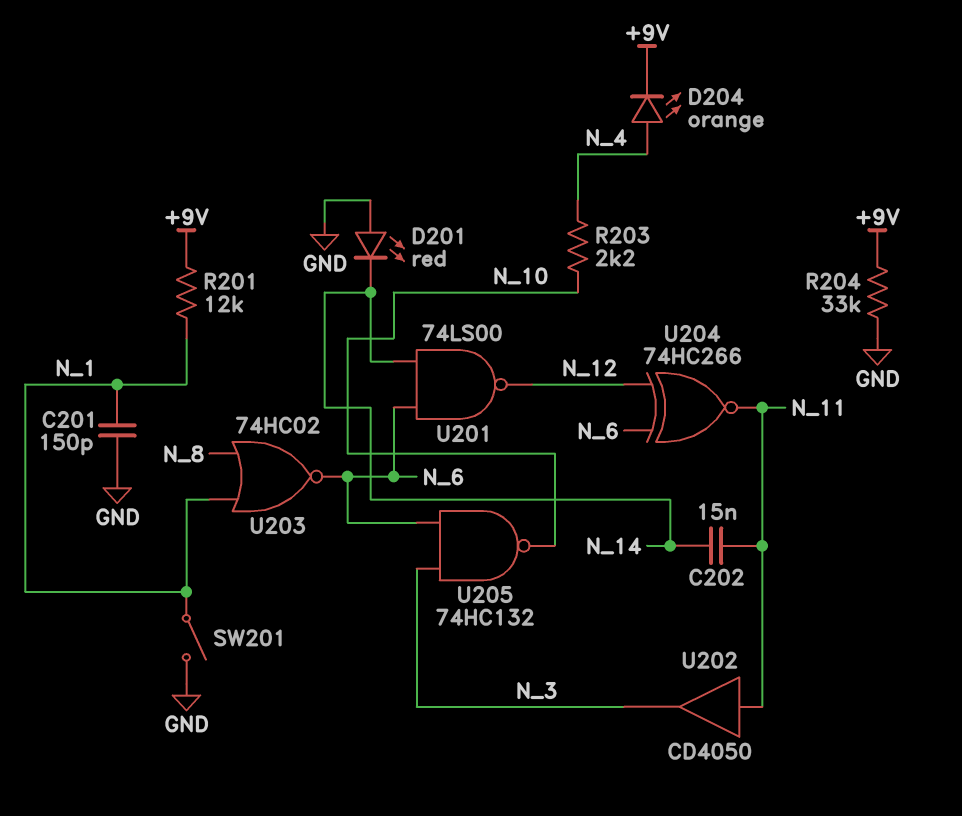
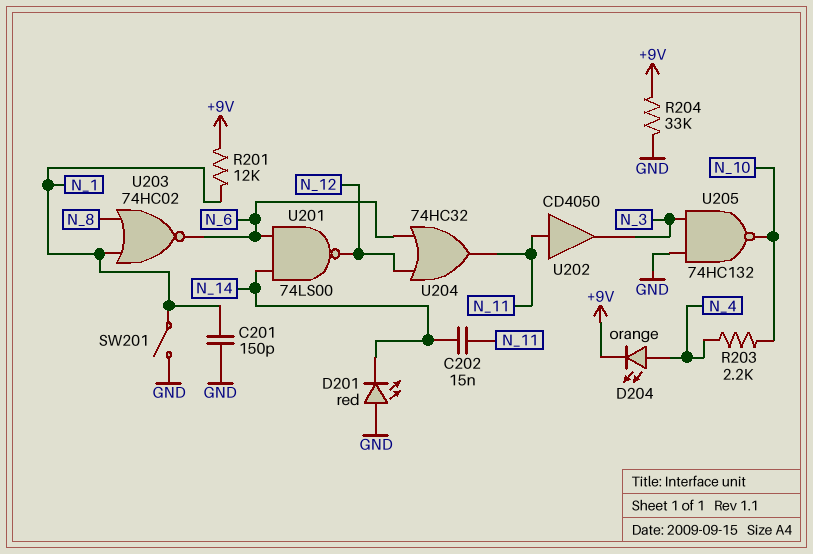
U204: XNOR 74HC266 (in N_6, in N_12, out N_11) -> OR 74HC32 (in N_6, in N_12, out N_11)
U205: NAND 74HC132 (in N_3, in N_6, out N_10) -> NAND 74HC132 (in GND, in N_3, out N_10)

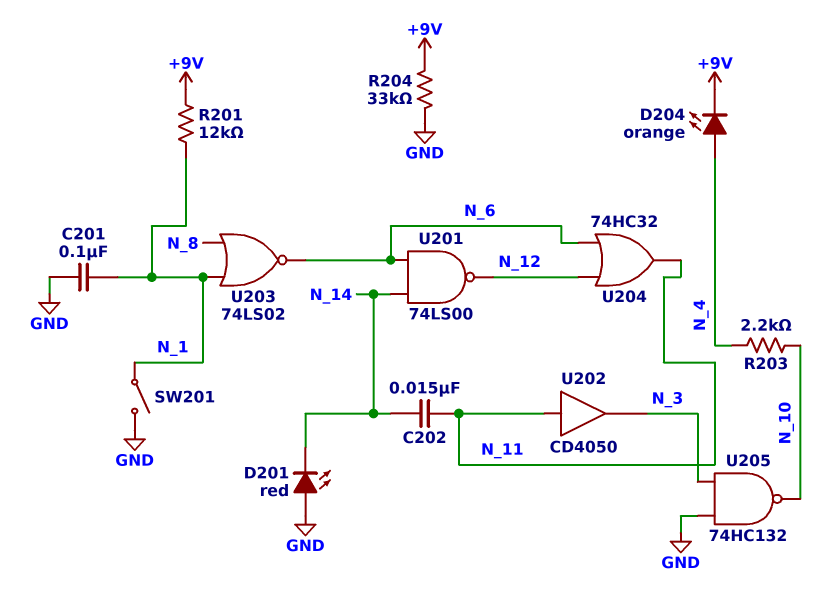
C201: 150pF (GND, N_1) -> 100nF (GND, N_1)
U203: NOR 74HC02 (in N_1, in N_8, out N_6) -> NOR 74LS02 (in N_1, in N_8, out N_6)

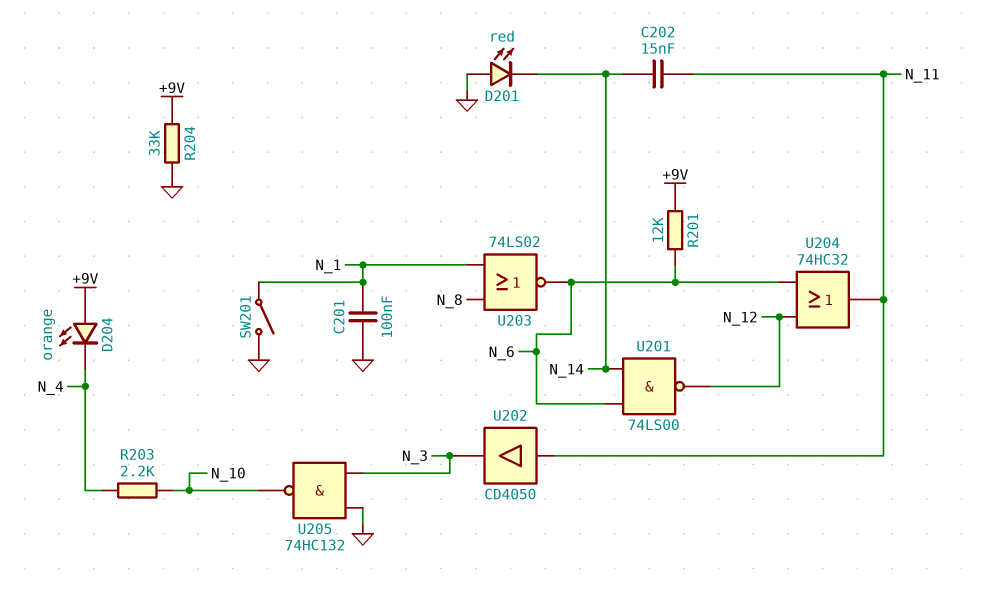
D204: LED orange (A N_4, K +9V) -> LED orange (A +9V, K N_4)
R201: 12k (+9V, N_1) -> 12k (+9V, N_6)

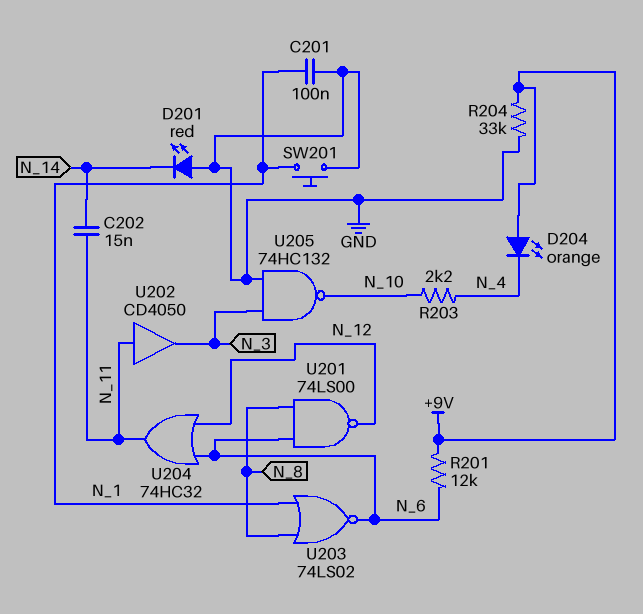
SW201: switch (GND, N_1) -> button (GND, N_1)
U201: NAND 74LS00 (in N_6, in N_14, out N_12) -> NAND 74LS00 (in N_6, in N_8, out N_12)

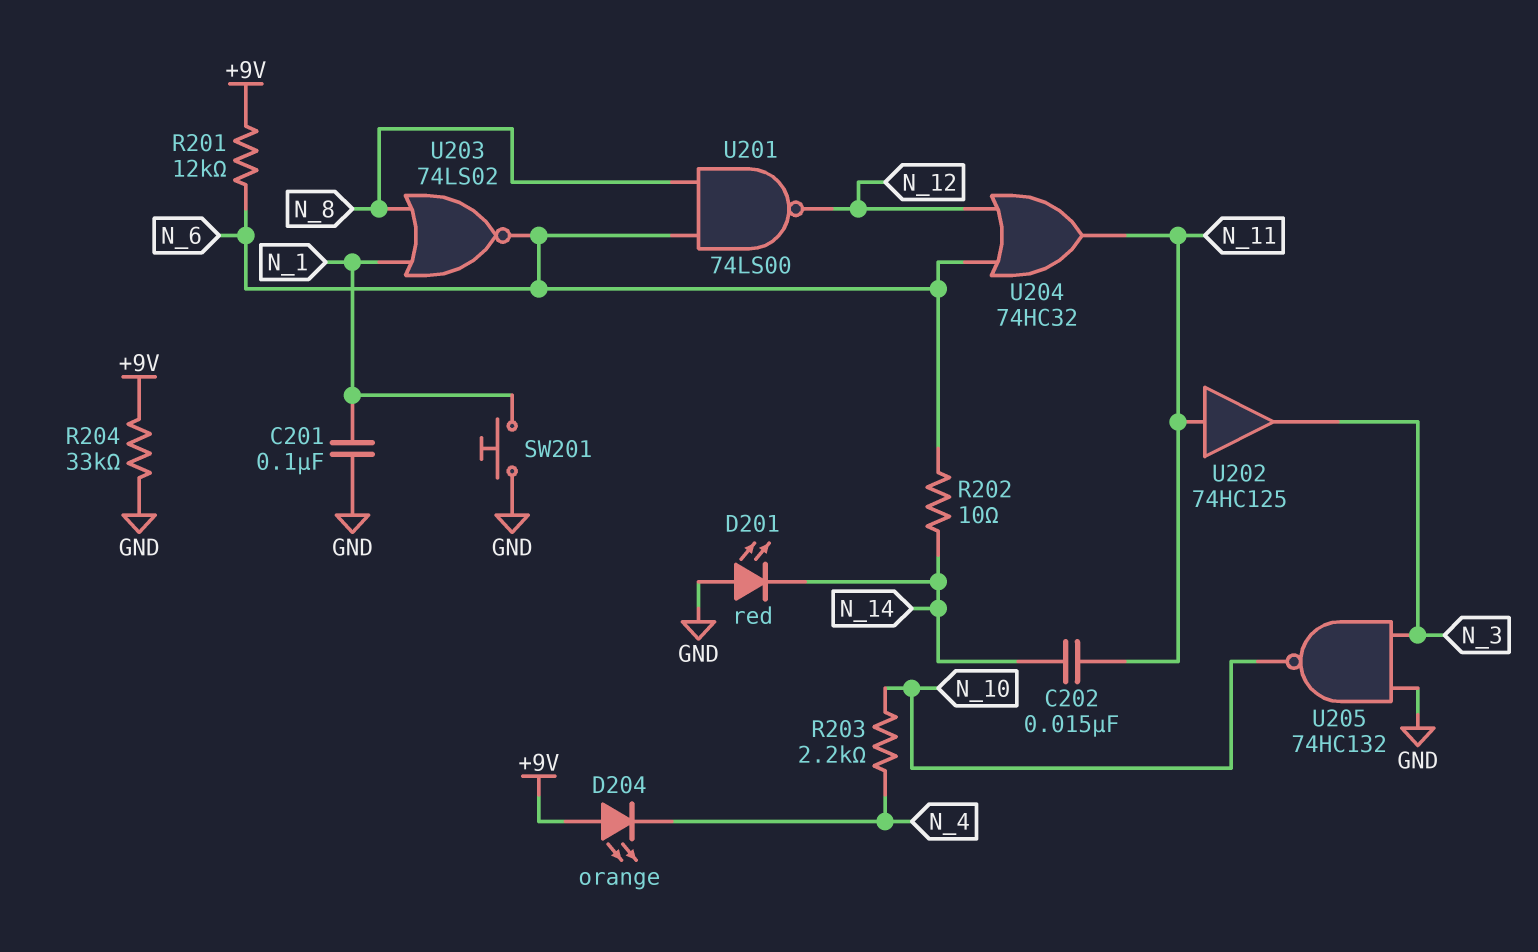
R202: none -> 10 (N_6, N_14)
U202: buffer CD4050 (in N_11, out N_3) -> buffer 74HC125 (in N_11, out N_3)

